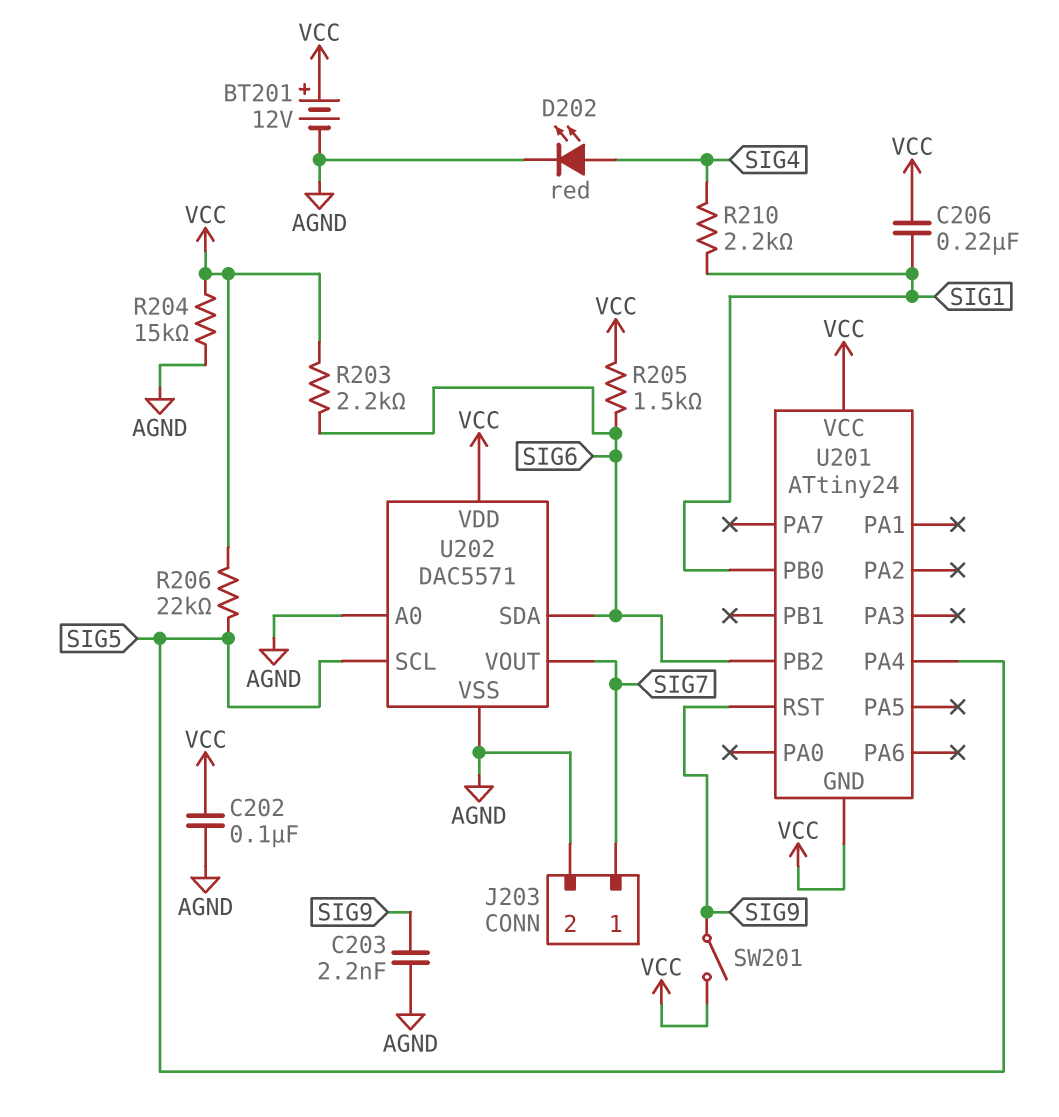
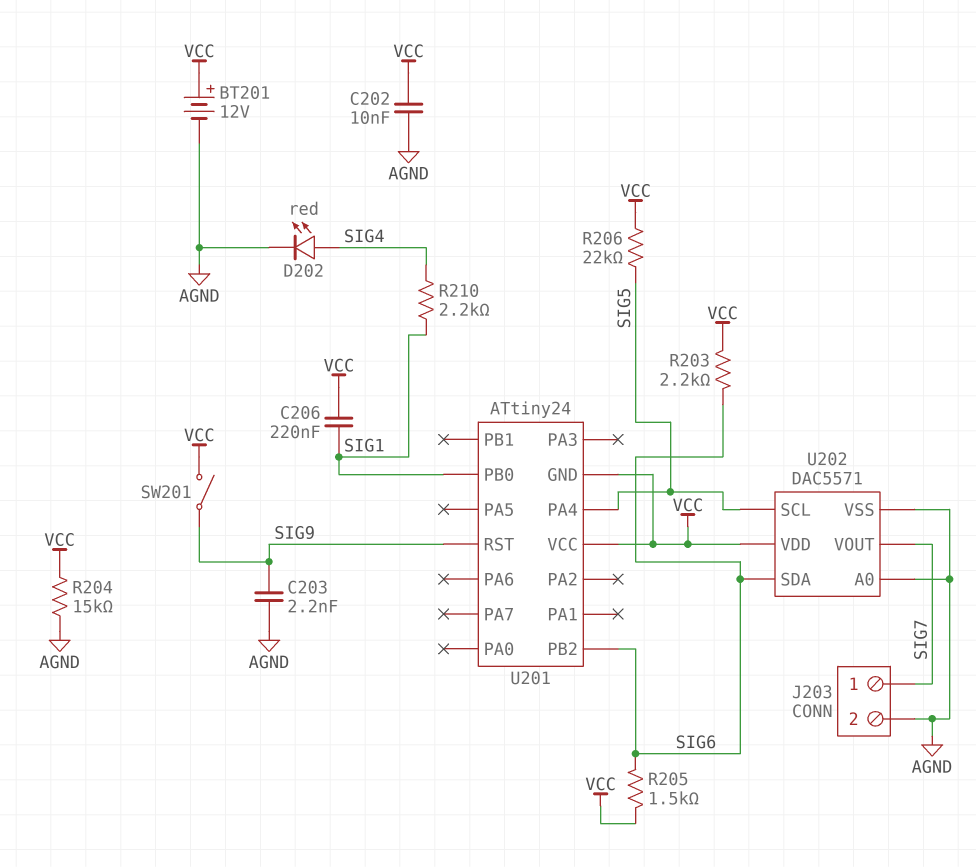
C202: 100nF (AGND, VCC) -> 10nF (AGND, VCC)

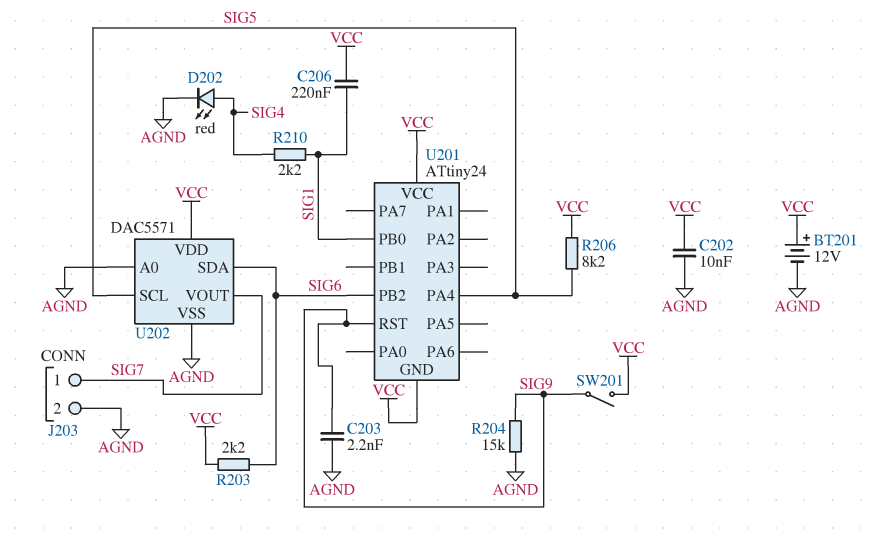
R204: 15k (AGND, VCC) -> 15k (AGND, SIG9)
R205: 1.5k (SIG6, VCC) -> none
R206: 22k (SIG5, VCC) -> 8.2k (SIG5, VCC)

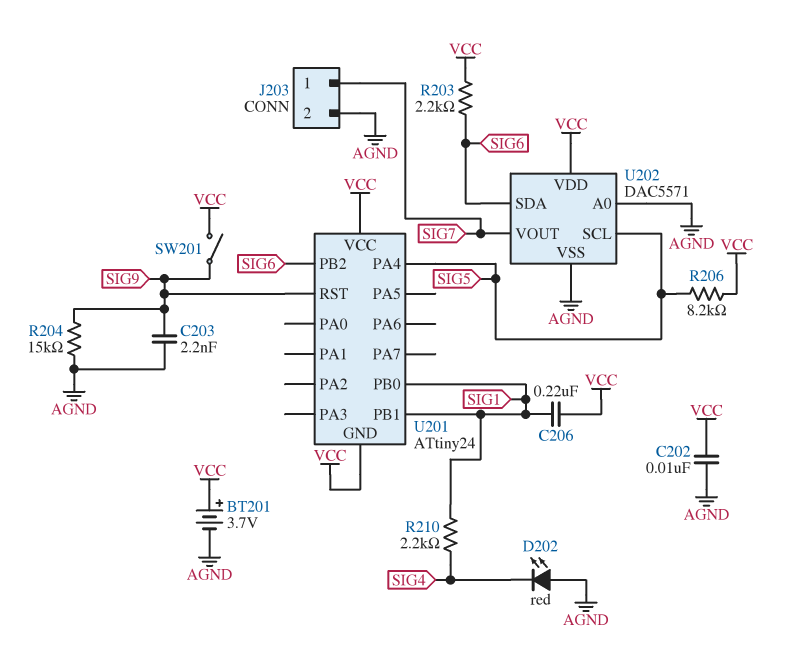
BT201: 12V (plus VCC, minus AGND) -> 3.7V (plus VCC, minus AGND)
D202: LED red (A SIG4, K AGND) -> LED red (A AGND, K SIG4)
U201 pin PB1: none -> SIG1

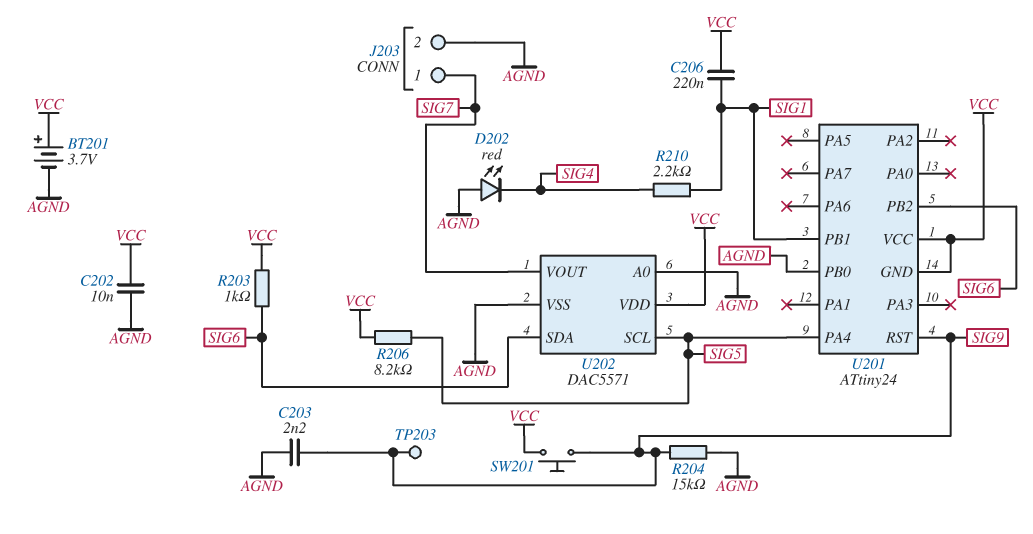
R203: 2.2k (SIG6, VCC) -> 1k (SIG6, VCC)
SW201: switch (SIG9, VCC) -> button (SIG9, VCC)
TP203: none -> test point (SIG9)
U201 pin PB0: SIG1 -> AGND

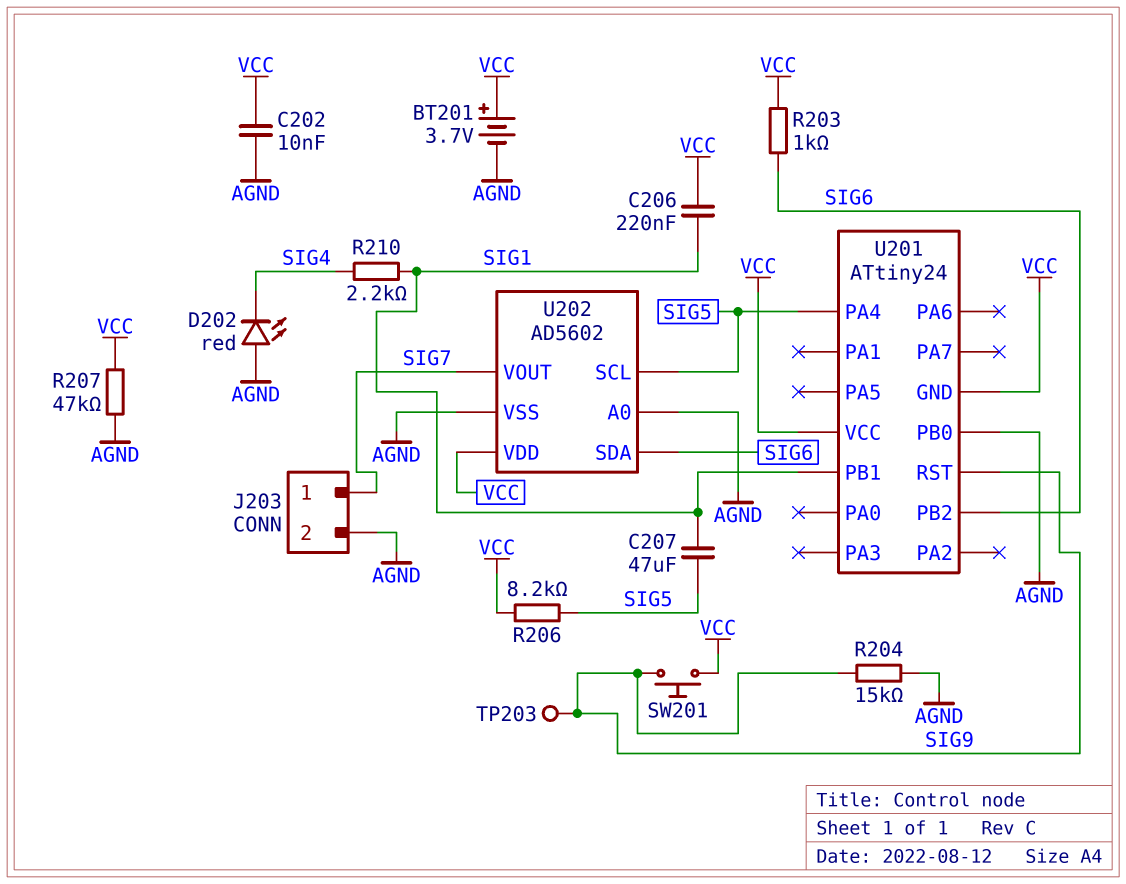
C203: 2.2nF (AGND, SIG9) -> none
C207: none -> 47uF (SIG1, SIG5)
R207: none -> 47k (AGND, VCC)
U202: DAC5571 -> AD5602

